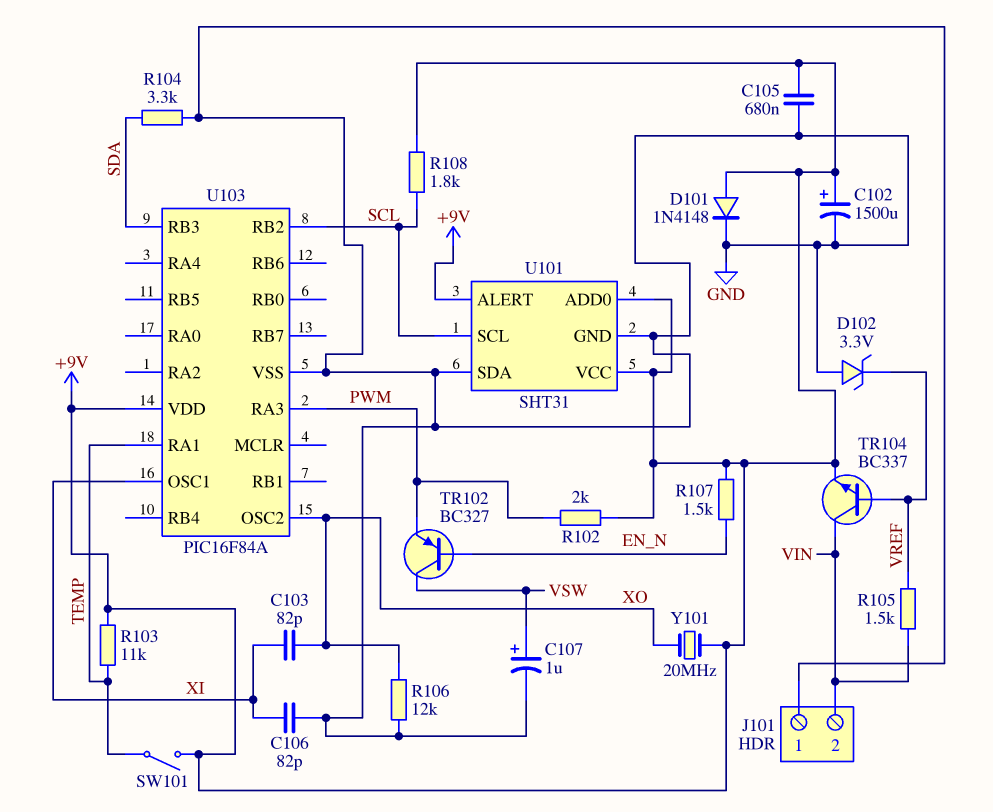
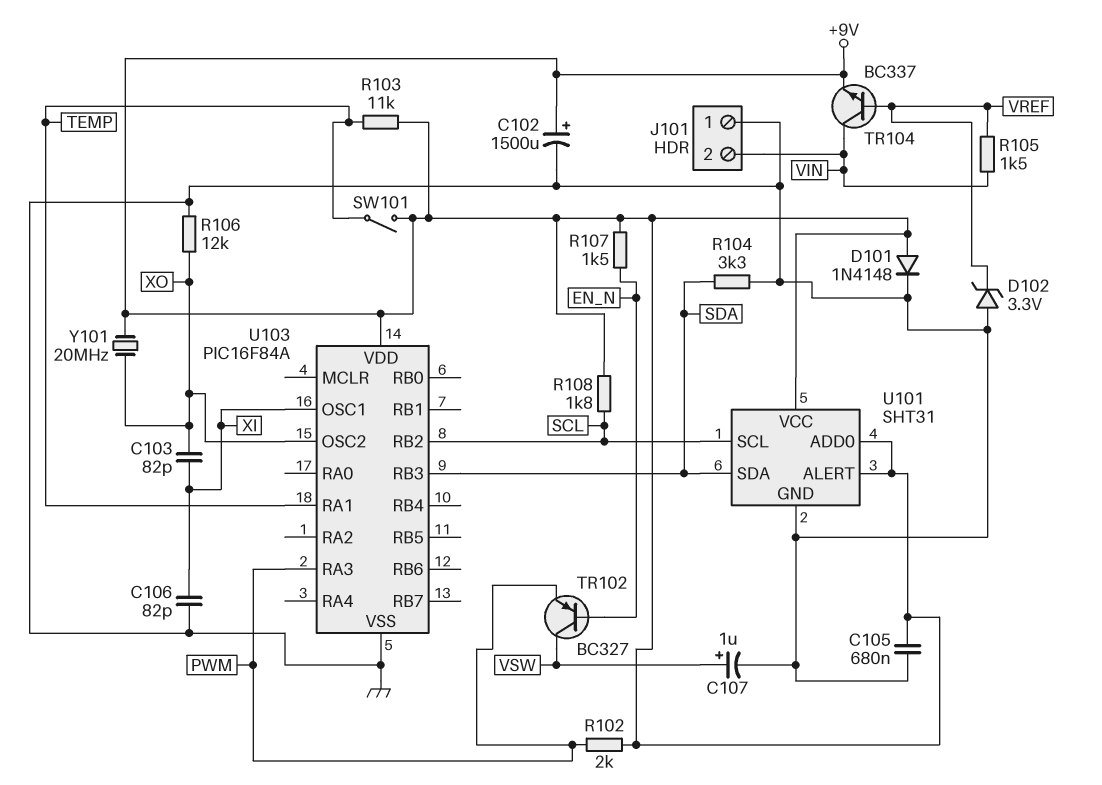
U101 pin SDA: GND -> SDA

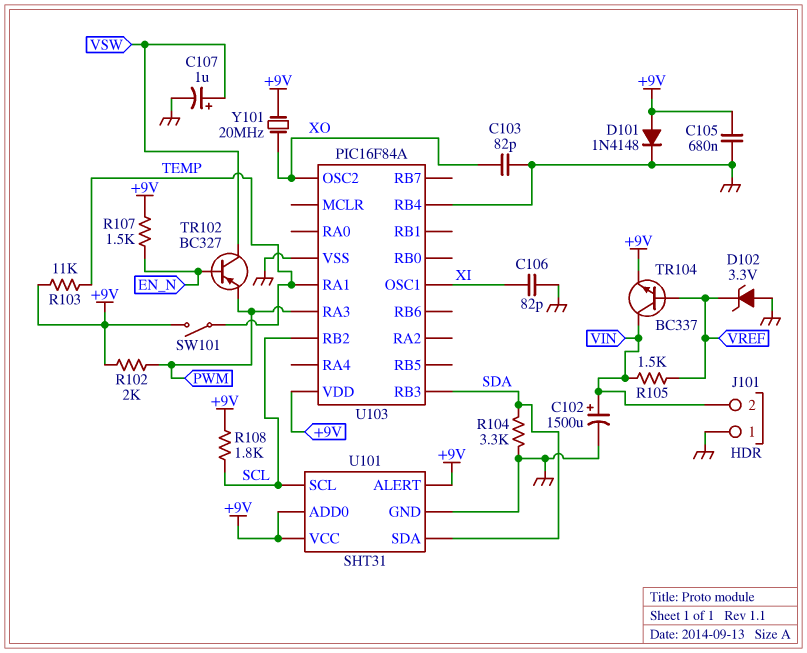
C102: 1500uF (plus +9V, minus GND) -> 1500uF (plus VIN, minus GND)
C103: 82pF (XI, XO) -> 82pF (GND, XO)
R106: 12k (GND, XO) -> none
U103 pin RB4: none -> GND

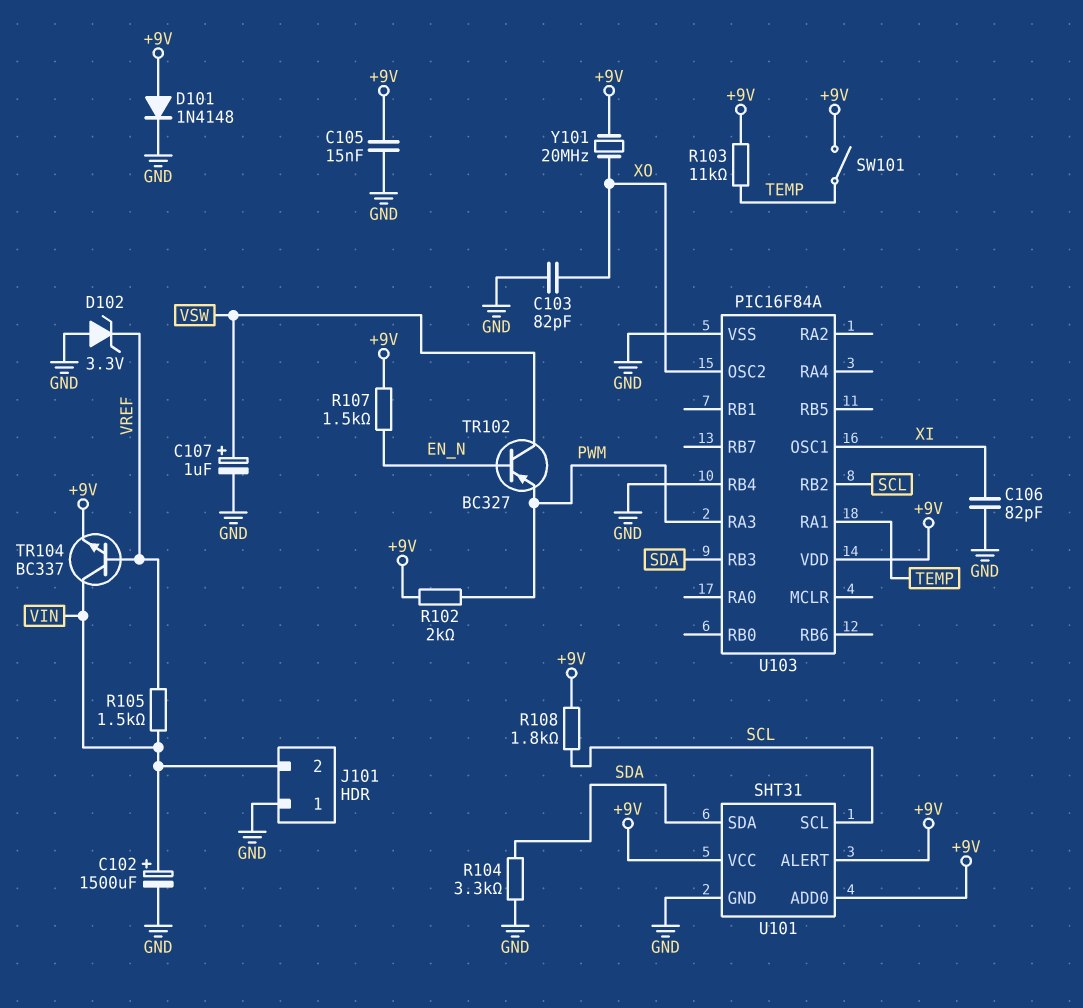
C105: 680nF (+9V, GND) -> 15nF (+9V, GND)

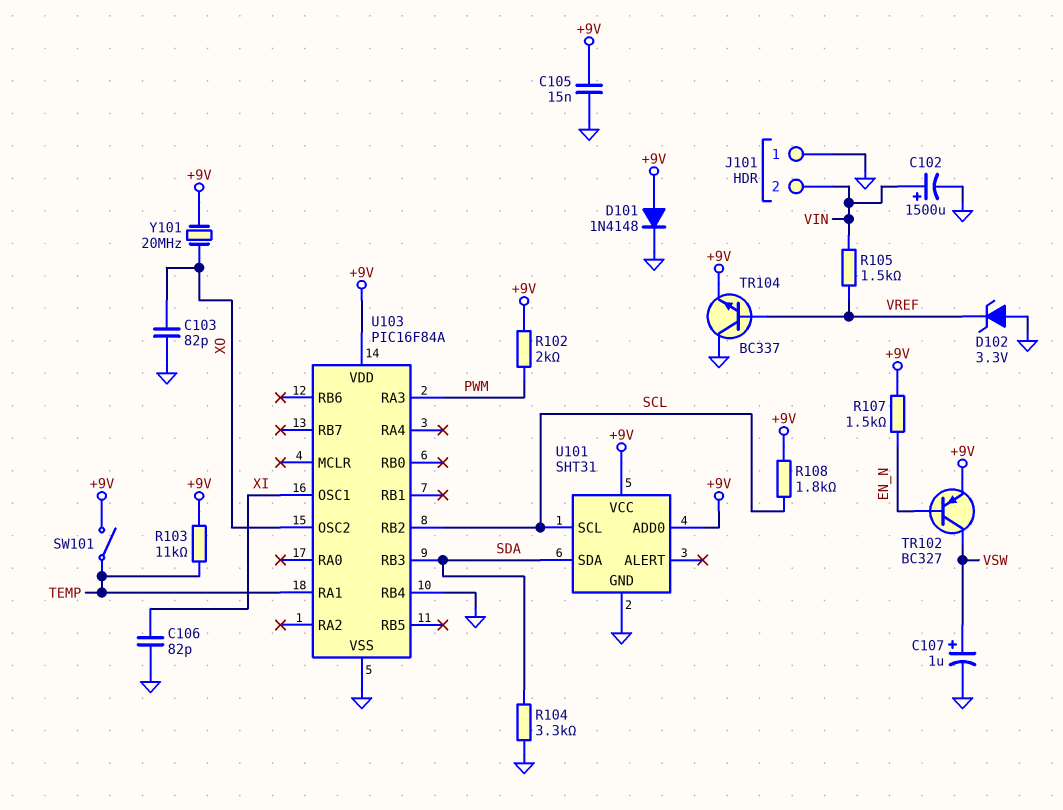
TR102: PNP BC327 (B EN_N, C VSW, E PWM) -> PNP BC327 (B EN_N, C VSW, E +9V)
TR104: NPN BC337 (B VREF, C VIN, E +9V) -> NPN BC337 (B VREF, C GND, E +9V)
U101 pin ALERT: +9V -> none

